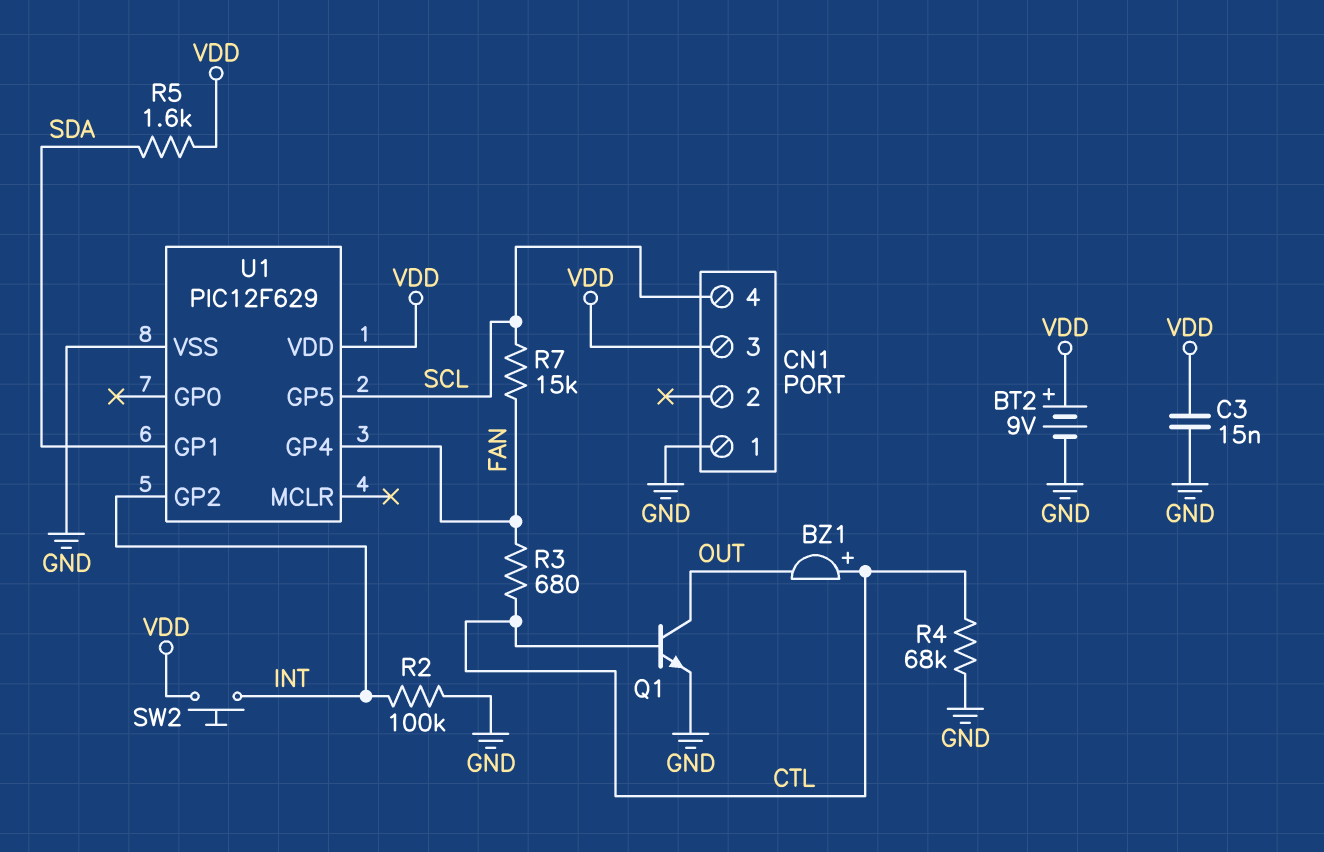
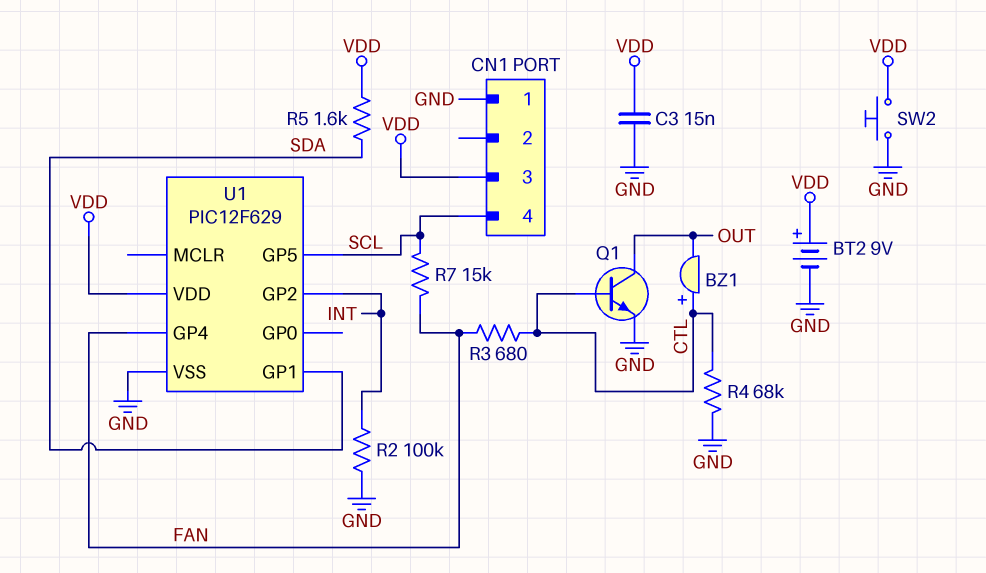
SW2: button (INT, VDD) -> button (GND, VDD)

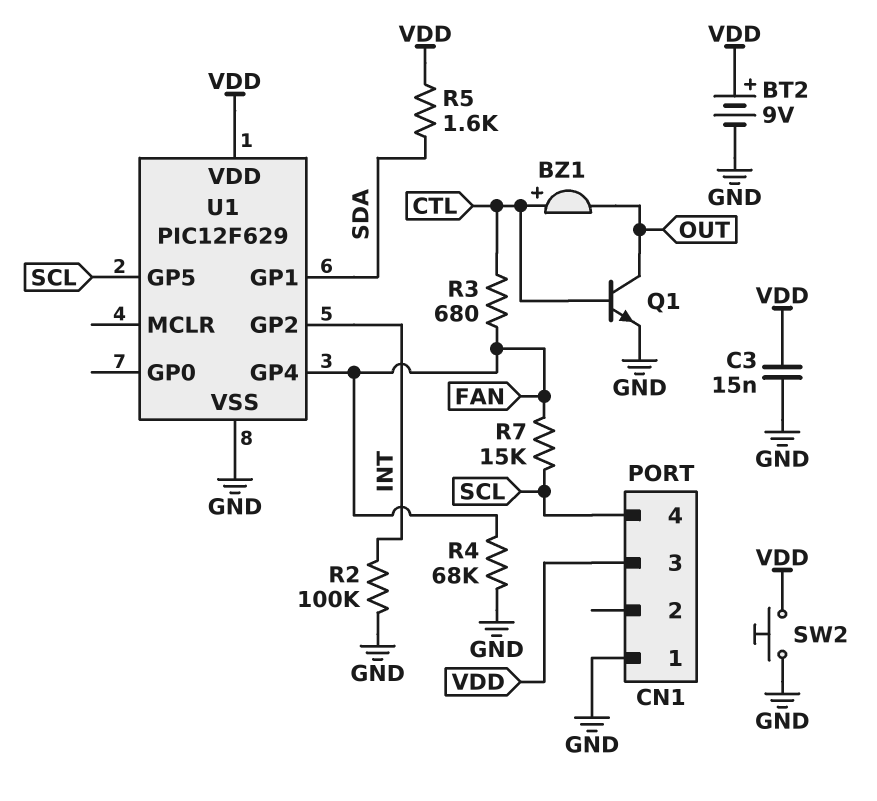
R4: 68k (CTL, GND) -> 68k (FAN, GND)

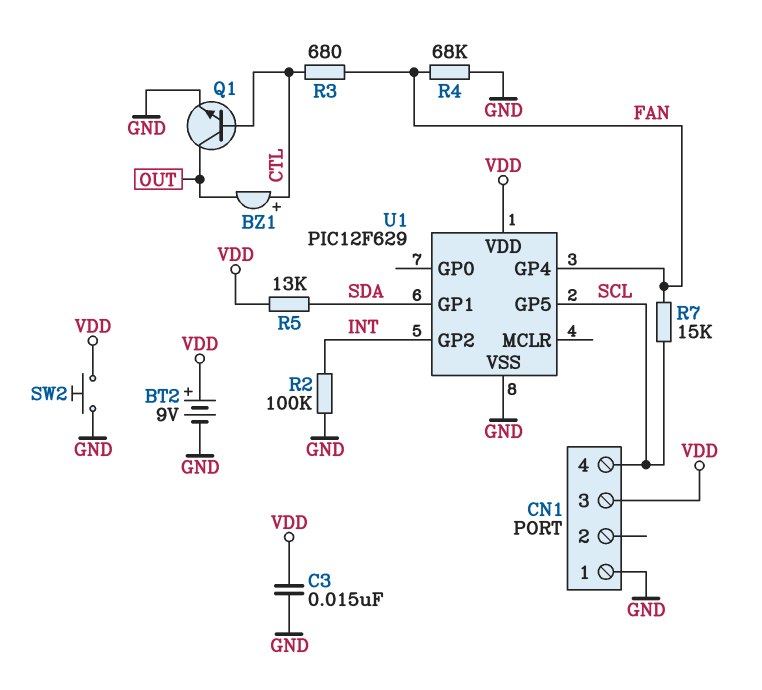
R5: 1.6k (SDA, VDD) -> 13k (SDA, VDD)

